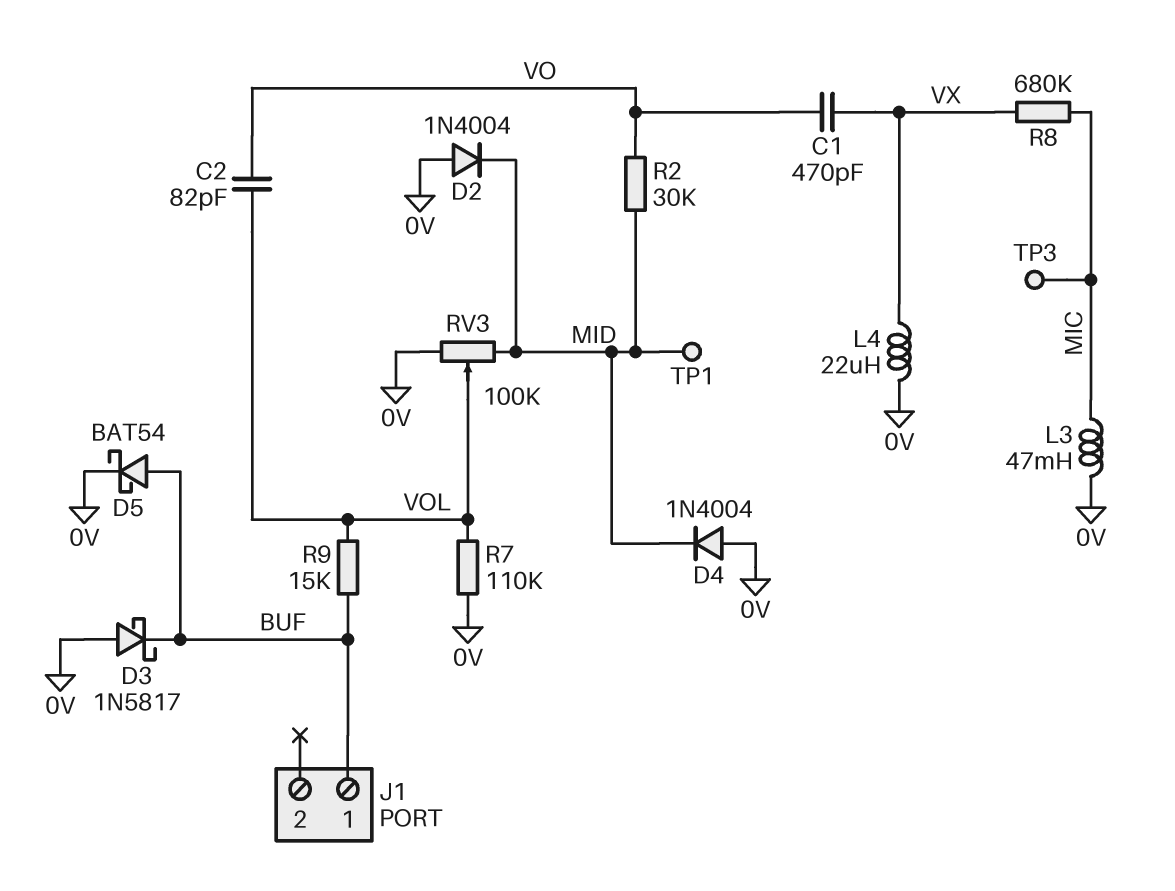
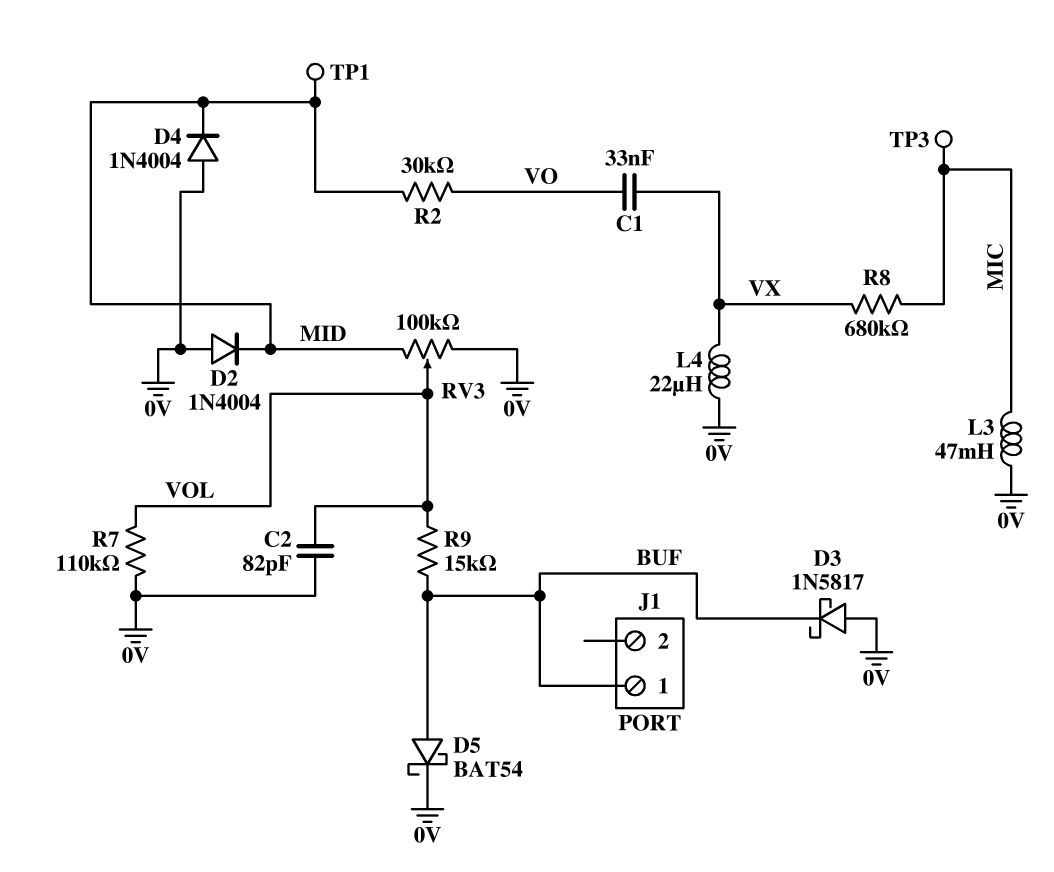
C1: 470pF (VO, VX) -> 33nF (VO, VX)
C2: 82pF (VO, VOL) -> 82pF (0V, VOL)

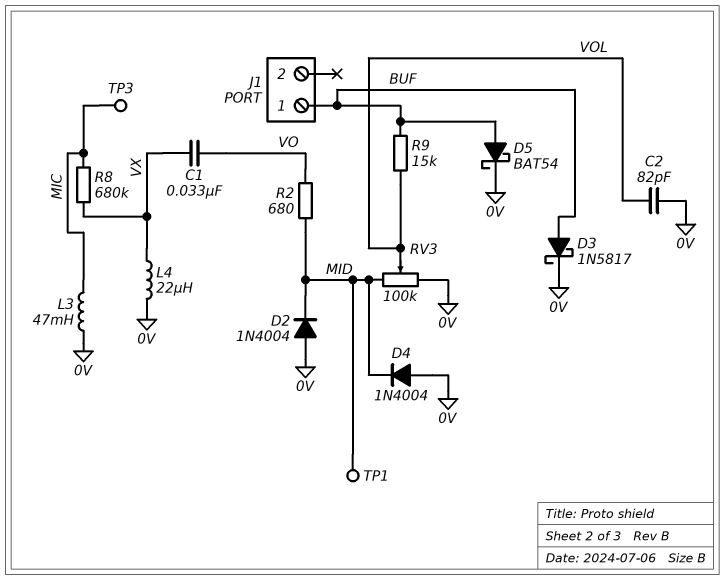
D3: schottky 1N5817 (A 0V, K BUF) -> schottky 1N5817 (A BUF, K 0V)
R2: 30k (MID, VO) -> 680 (MID, VO)
R7: 110k (0V, VOL) -> none

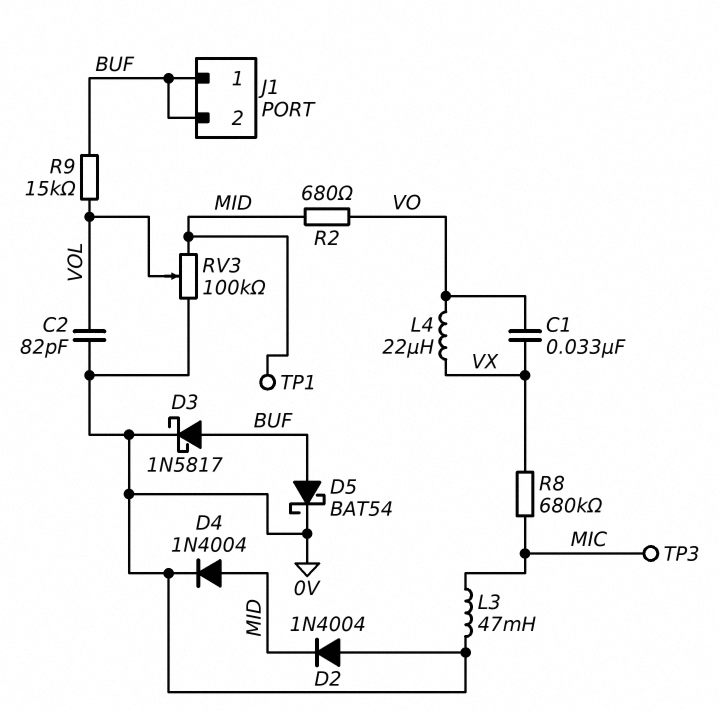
D4: diode 1N4004 (A 0V, K MID) -> diode 1N4004 (A MID, K 0V)
J1 pin 2: none -> BUF
L4: 22uH (0V, VX) -> 22uH (VO, VX)

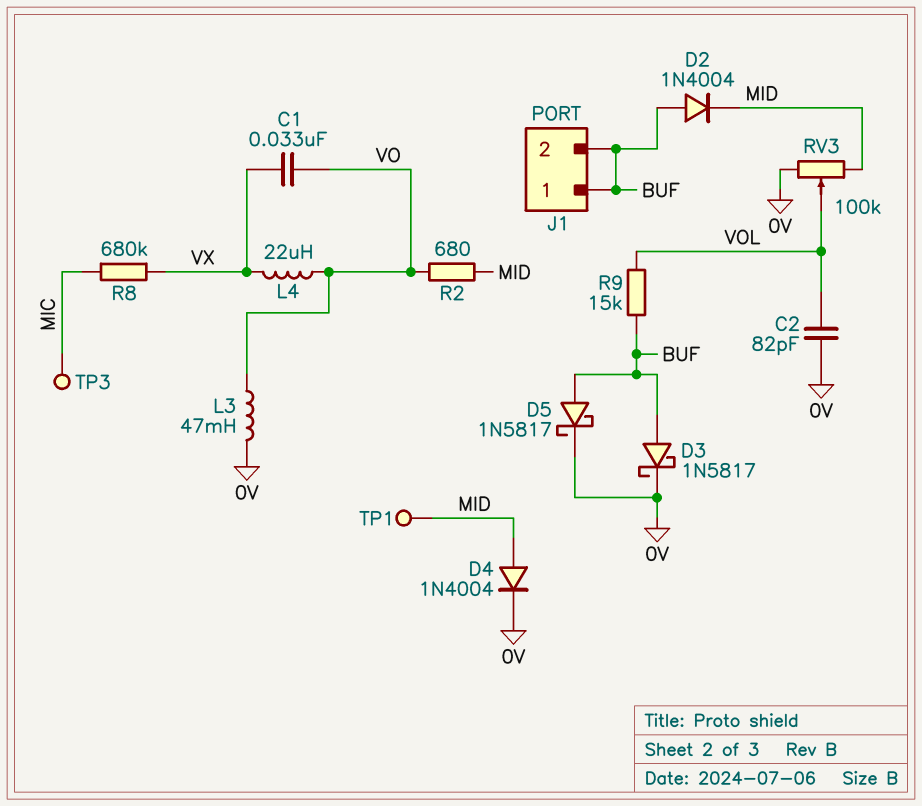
D2: diode 1N4004 (A 0V, K MID) -> diode 1N4004 (A BUF, K MID)
D5: schottky BAT54 (A BUF, K 0V) -> schottky 1N5817 (A BUF, K 0V)
L3: 47mH (0V, MIC) -> 47mH (0V, VO)

